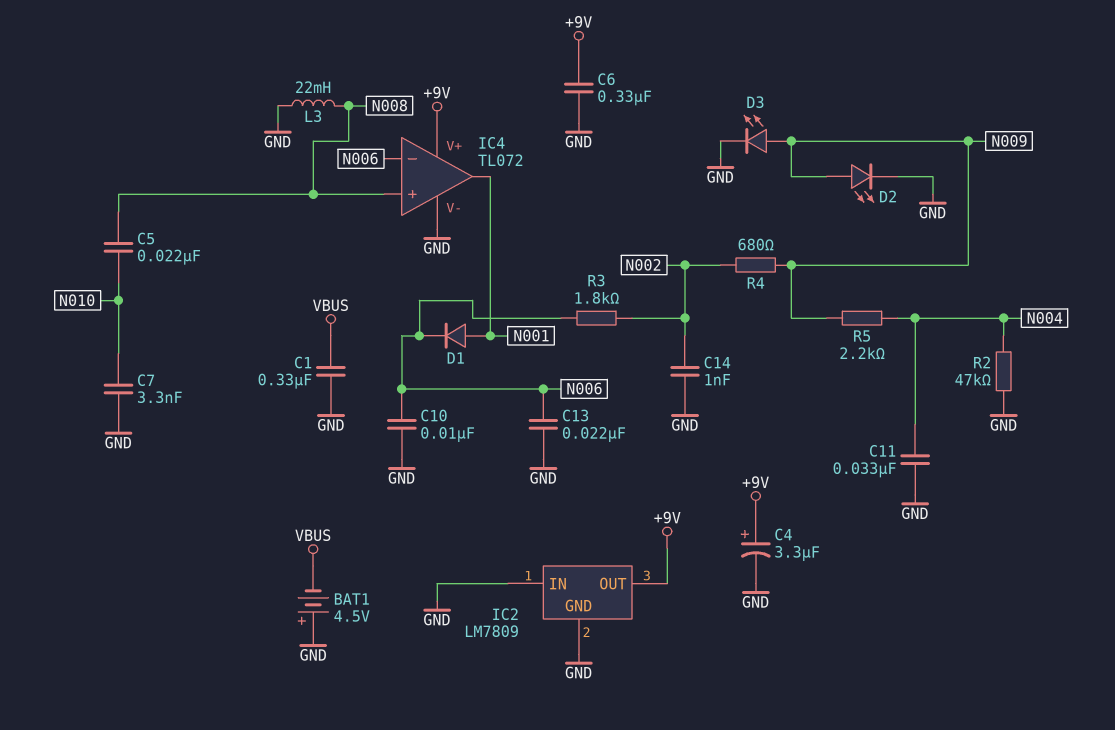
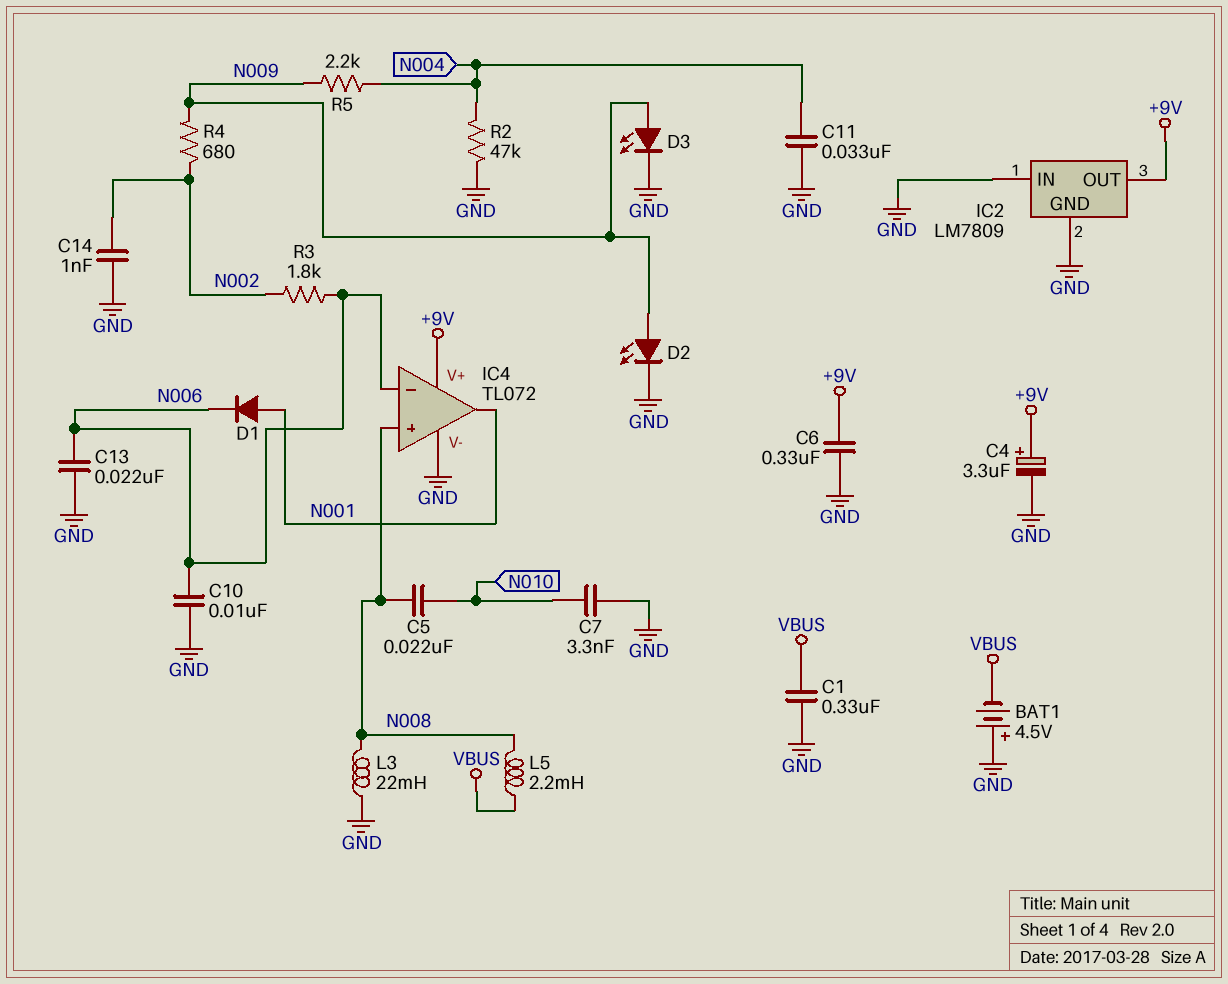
L5: none -> 2.2mH (N008, VBUS)

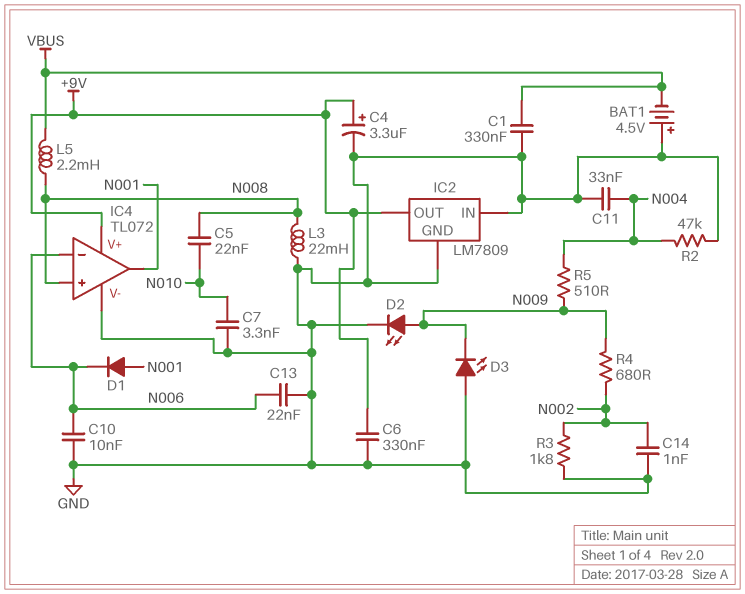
D3: LED (A N009, K GND) -> LED (A GND, K N009)
R3: 1.8k (N002, N006) -> 1.8k (GND, N002)
R5: 2.2k (N004, N009) -> 510 (N004, N009)

